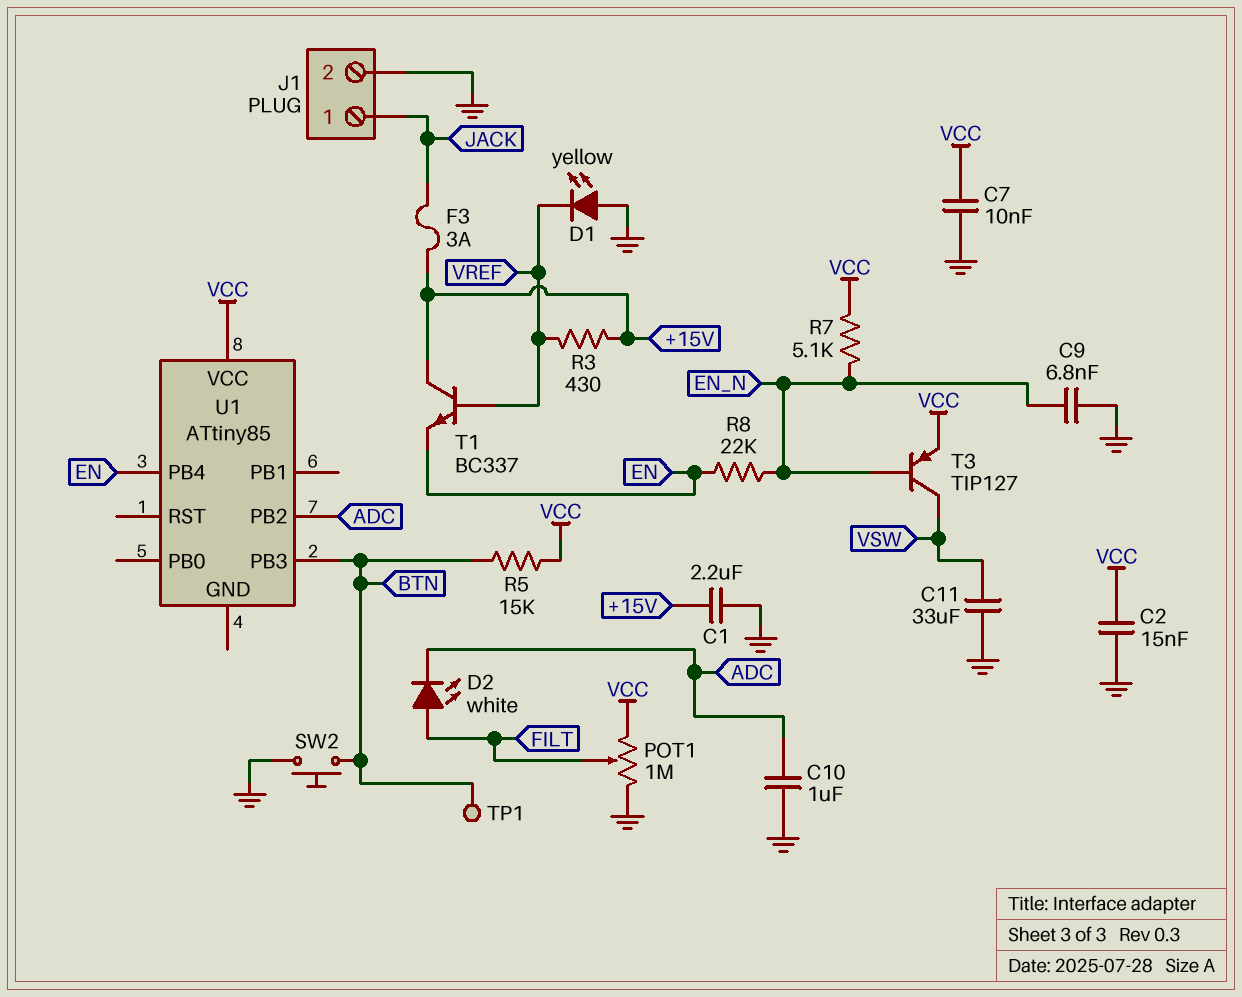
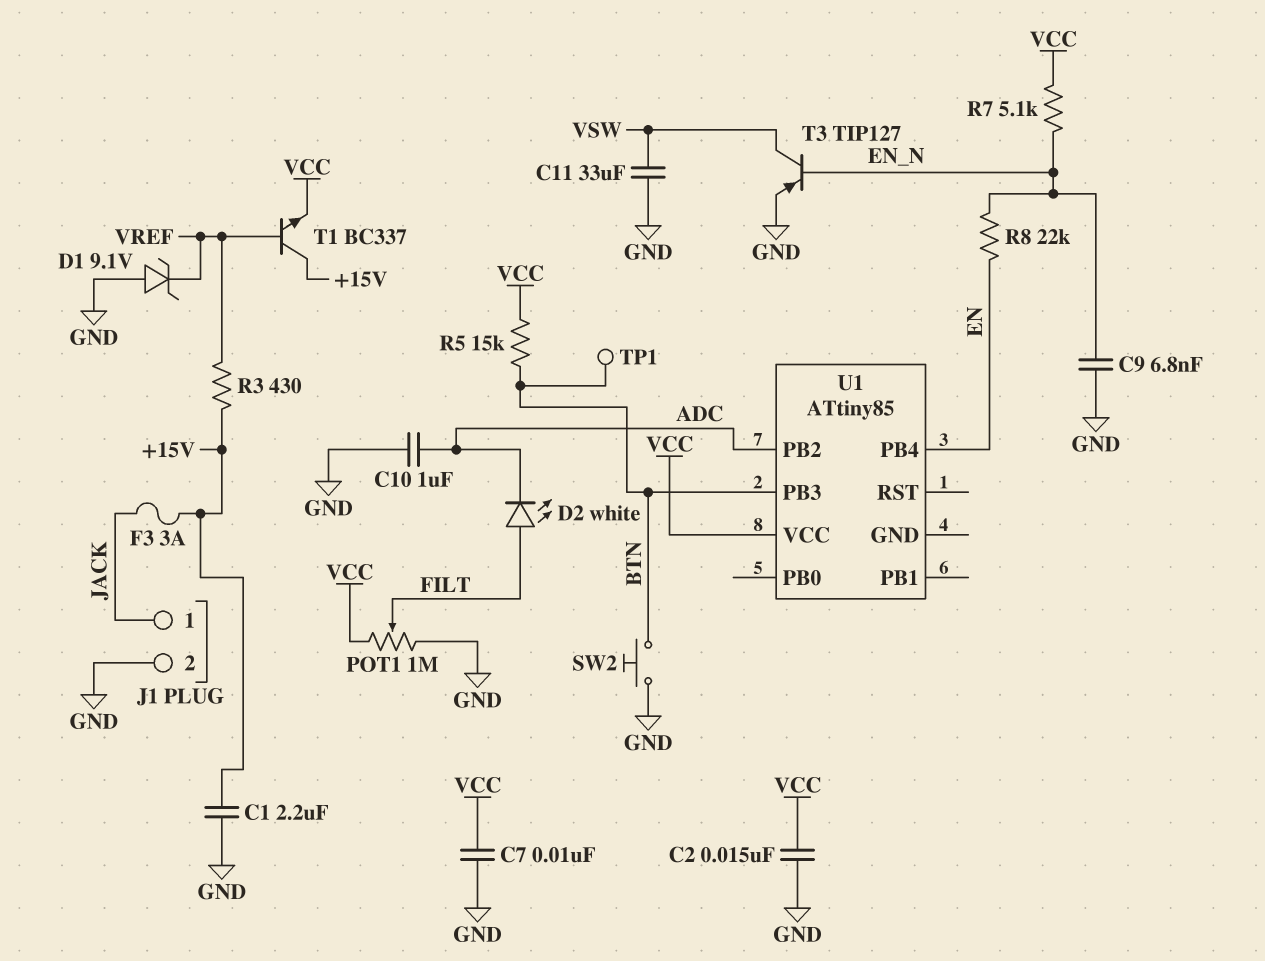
D1: LED yellow (A GND, K VREF) -> zener 9.1V (A GND, K VREF)
T1: NPN BC337 (B VREF, C +15V, E EN) -> NPN BC337 (B VREF, C +15V, E VCC)
T3: PNP TIP127 (B EN_N, C VSW, E VCC) -> PNP TIP127 (B EN_N, C VSW, E GND)

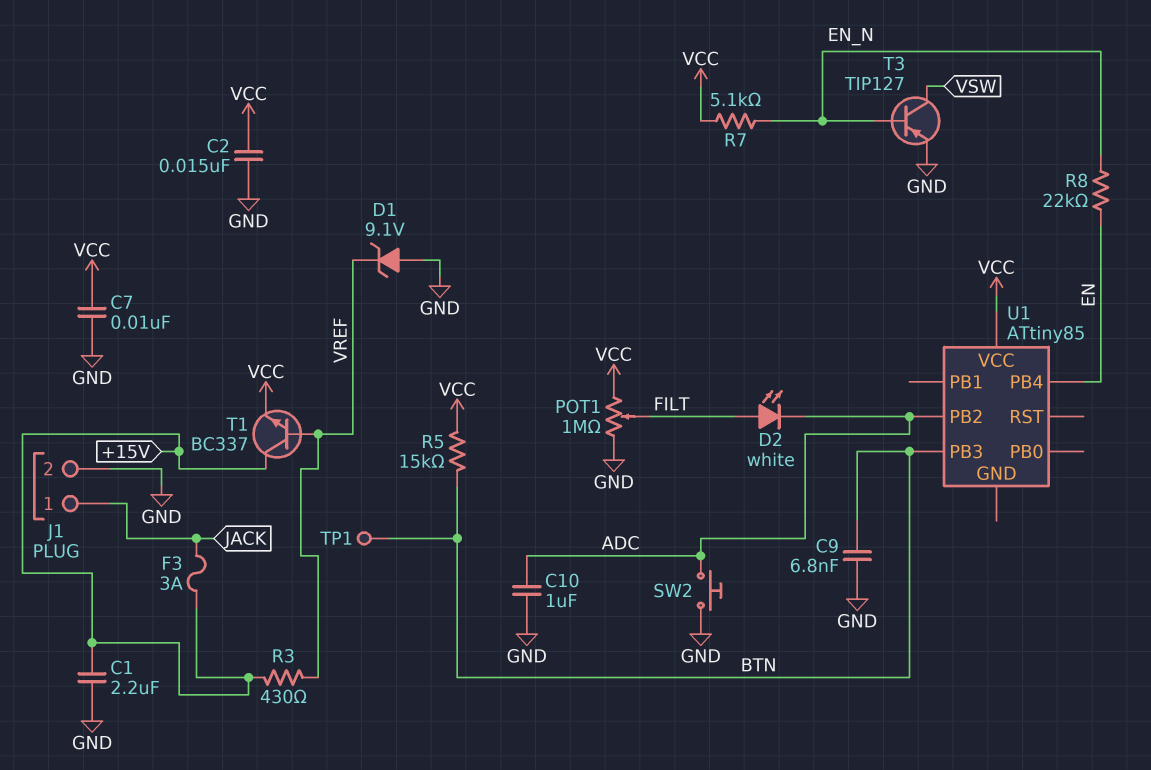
C9: 6.8nF (EN_N, GND) -> 6.8nF (BTN, GND)
C11: 33uF (GND, VSW) -> none
SW2: button (BTN, GND) -> button (ADC, GND)

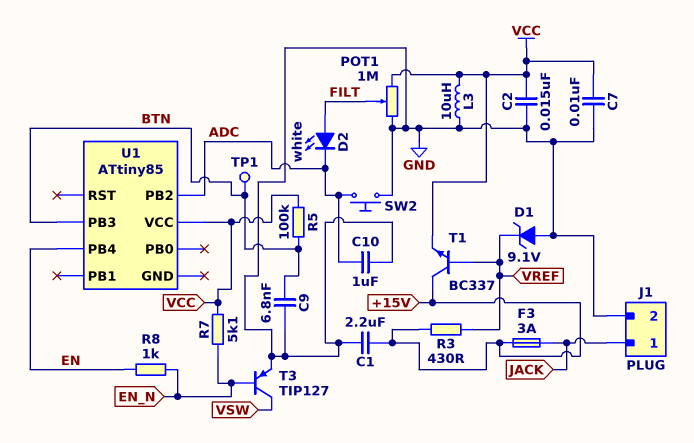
L3: none -> 10uH (GND, VCC)
R5: 15k (BTN, VCC) -> 100k (BTN, VCC)
R8: 22k (EN, EN_N) -> 1k (EN, EN_N)

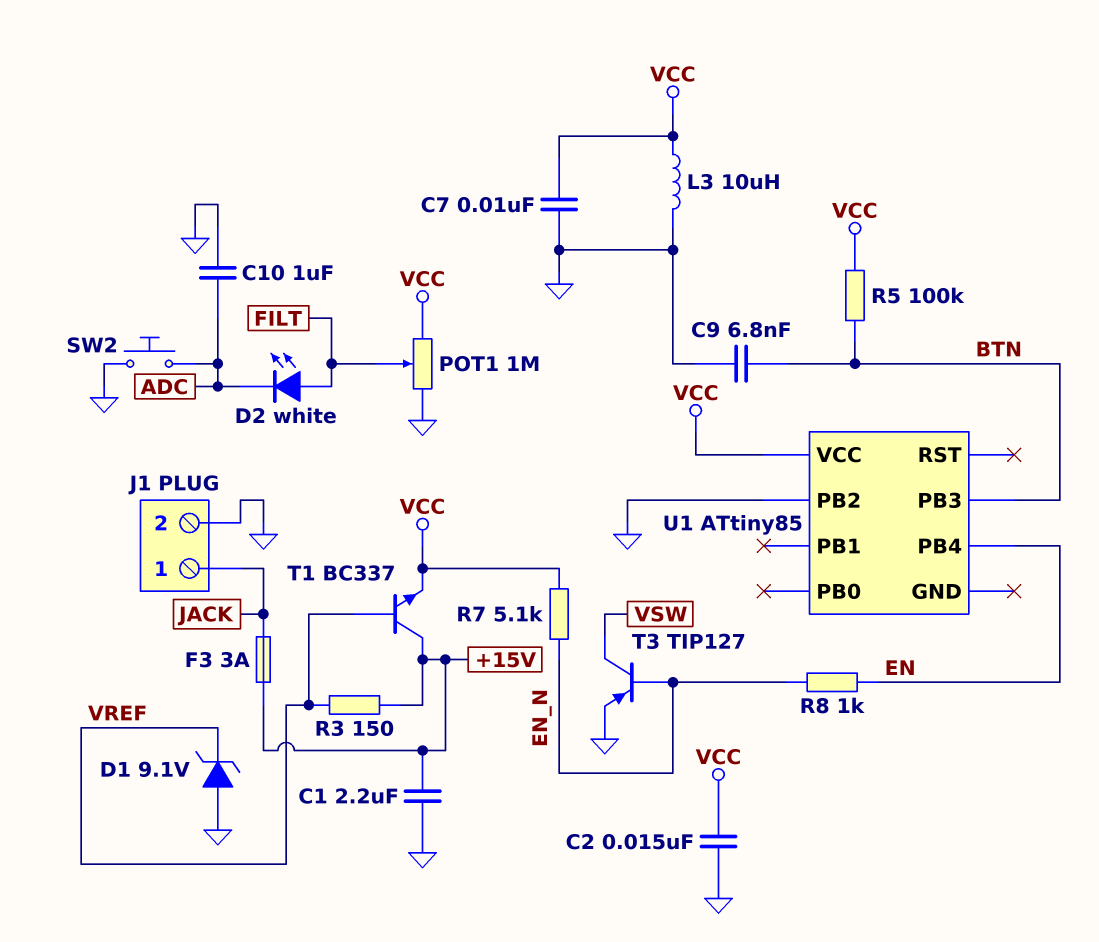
R3: 430 (+15V, VREF) -> 150 (+15V, VREF)
TP1: test point (BTN) -> none
U1 pin PB2: ADC -> GND

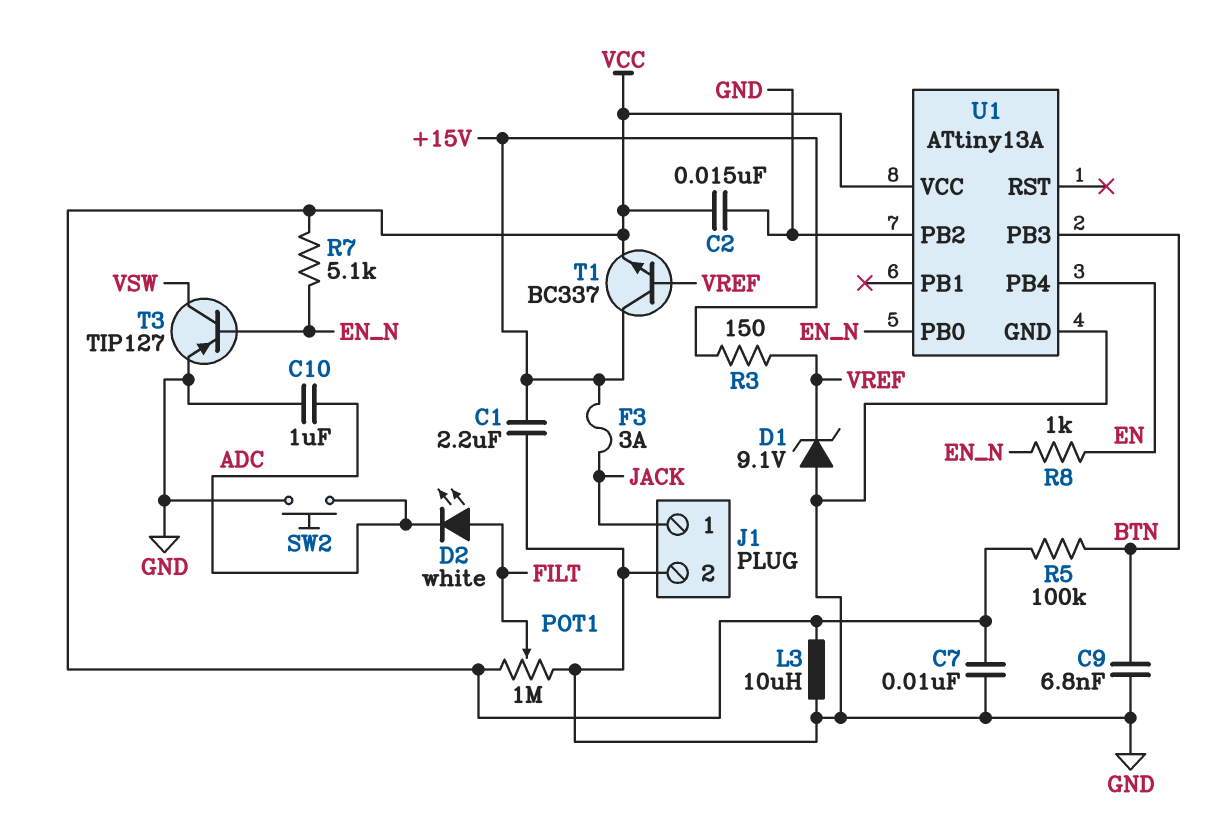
U1: ATtiny85 -> ATtiny13A
U1 pin GND: none -> GND
U1 pin PB0: none -> EN_N

